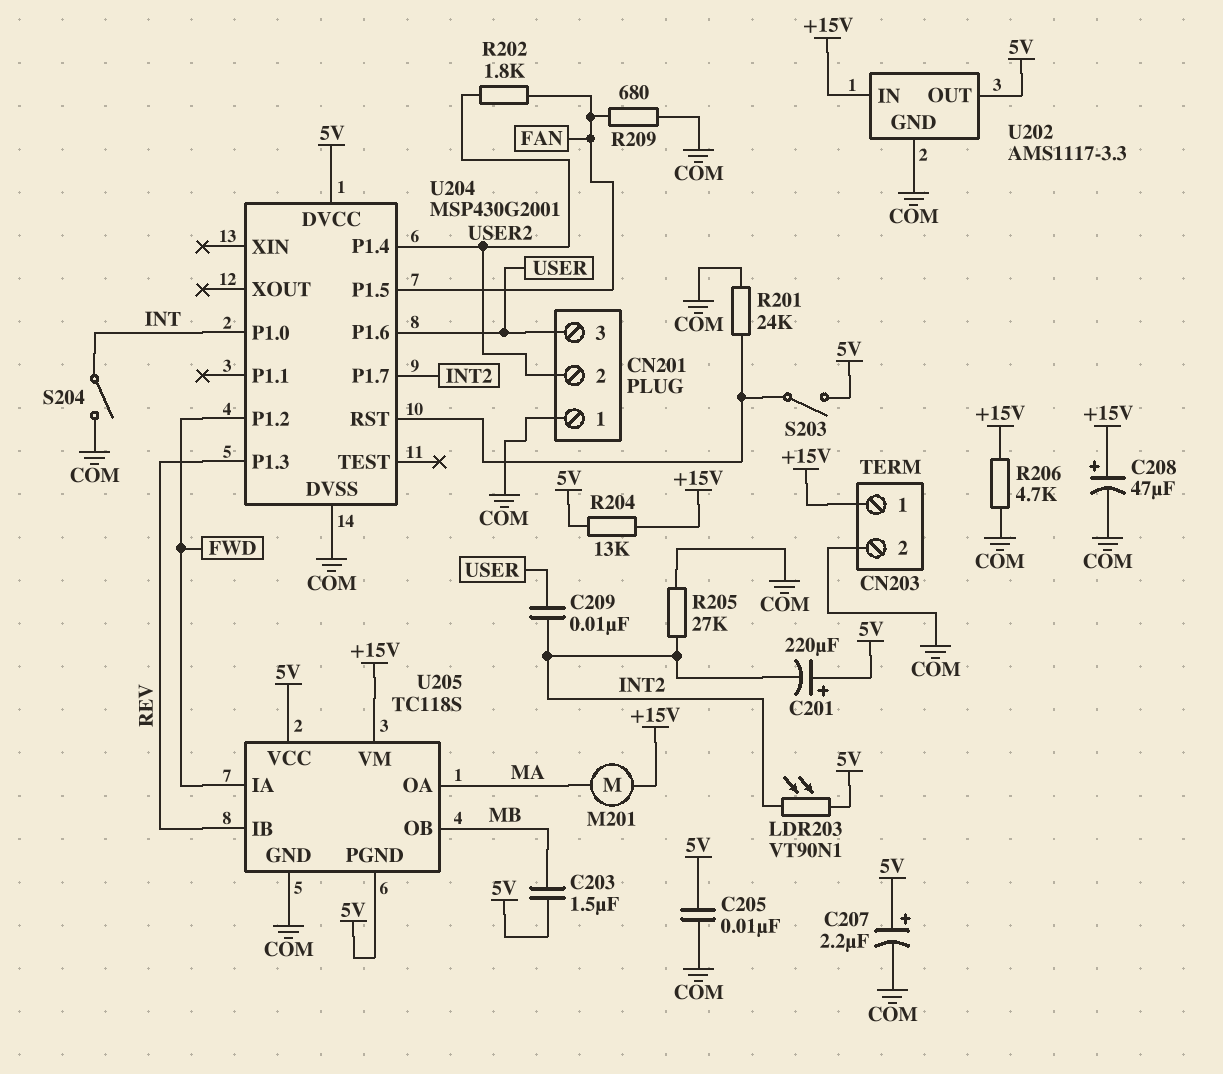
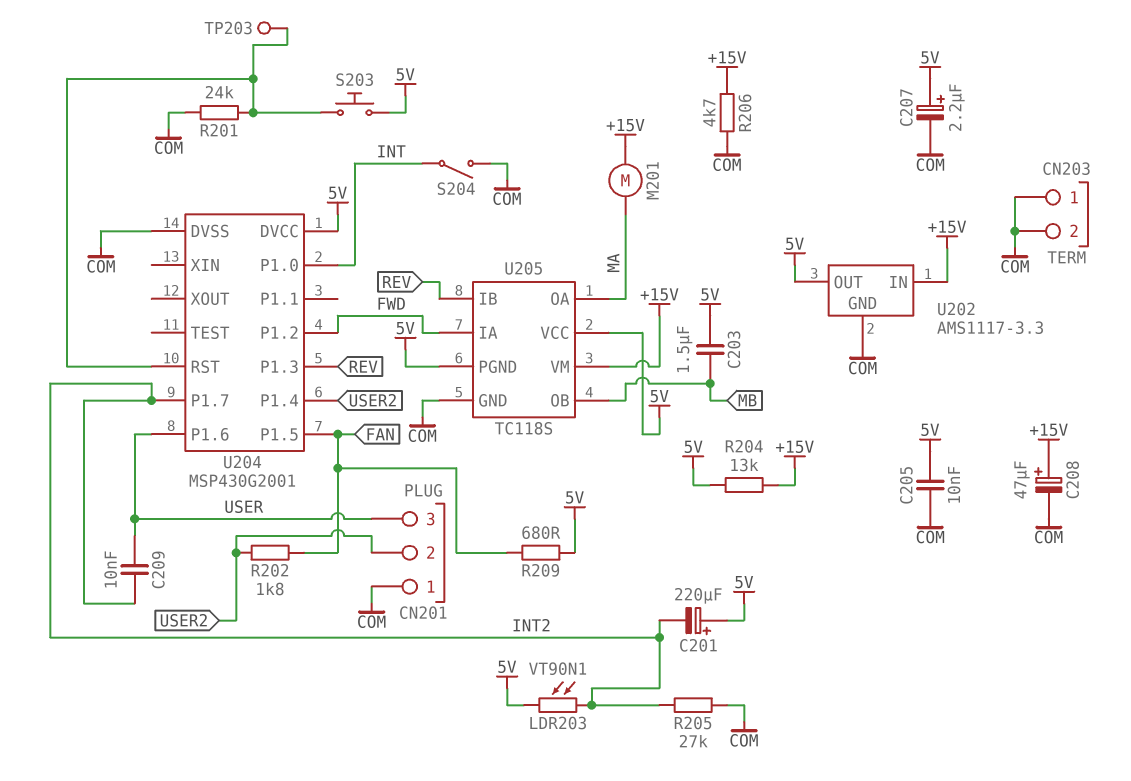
CN203 pin 1: +15V -> COM
R209: 680 (COM, FAN) -> 680 (5V, FAN)
S203: switch (5V, U204/RST) -> button (5V, U204/RST)
TP203: none -> test point (U204/RST)

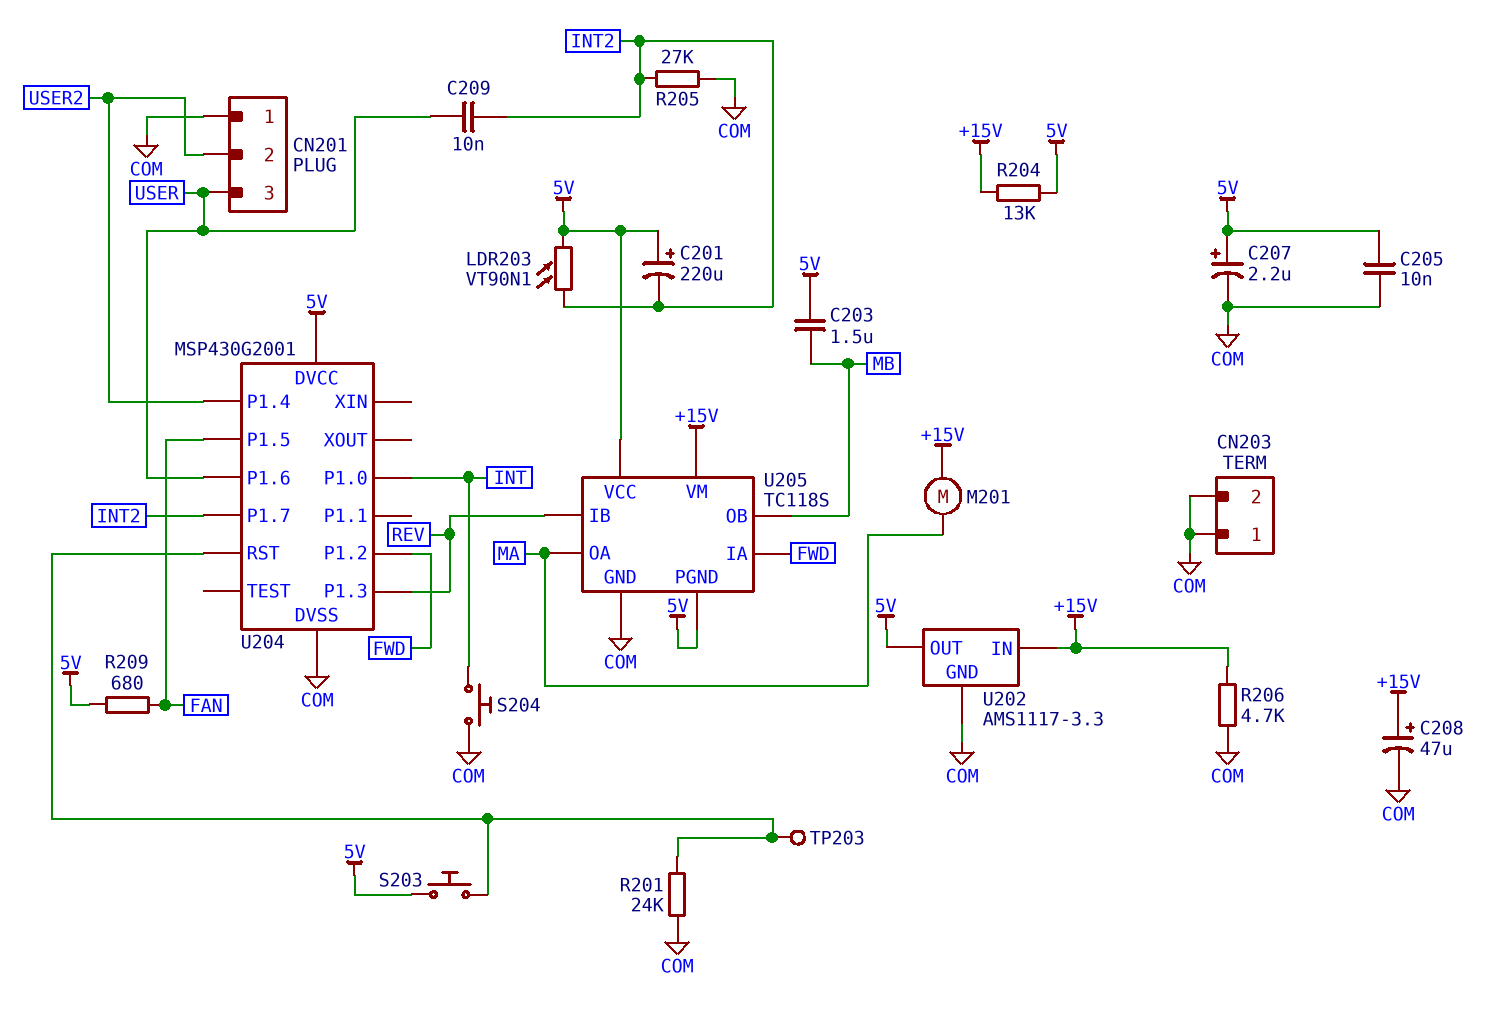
R202: 1.8k (FAN, USER2) -> none
S204: switch (COM, INT) -> button (COM, INT)

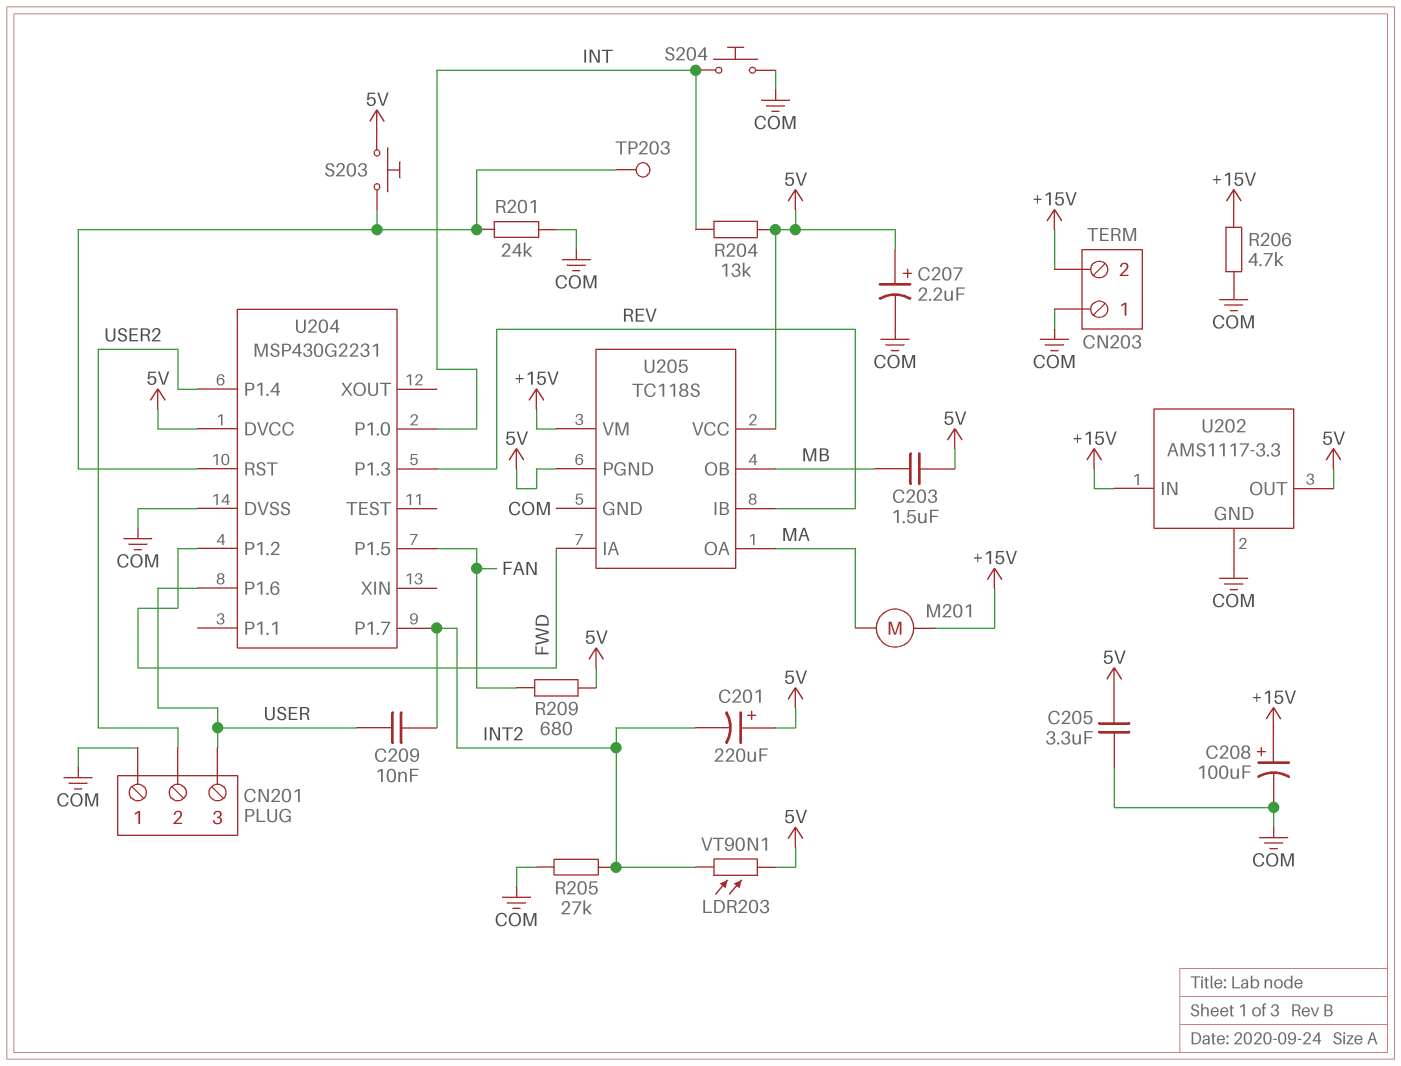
C205: 10nF (5V, COM) -> 3.3uF (5V, COM)
C208: 47uF (plus +15V, minus COM) -> 100uF (plus +15V, minus COM)
CN203 pin 2: COM -> +15V
R204: 13k (+15V, 5V) -> 13k (5V, INT)
U204: MSP430G2001 -> MSP430G2231

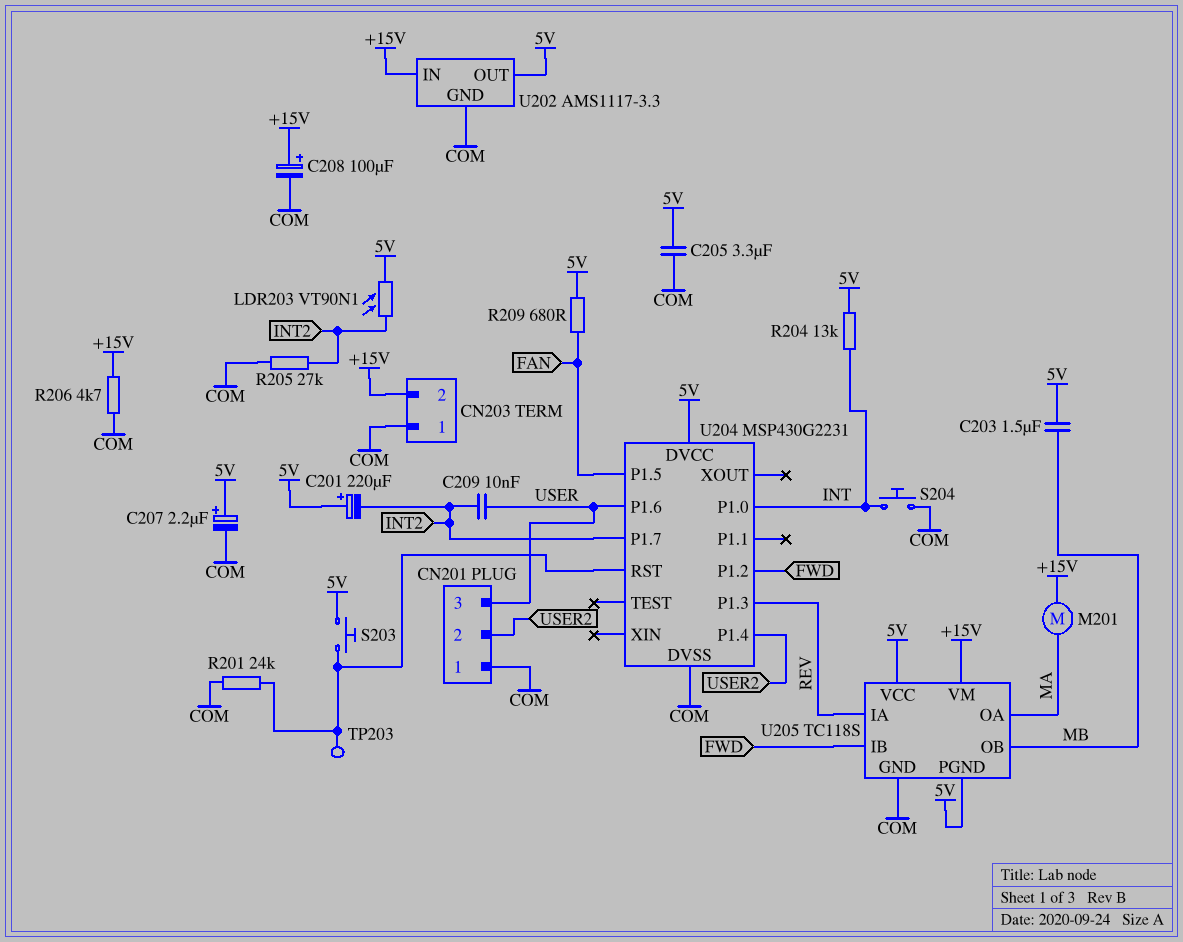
U205 pin IA: FWD -> REV
U205 pin IB: REV -> FWD

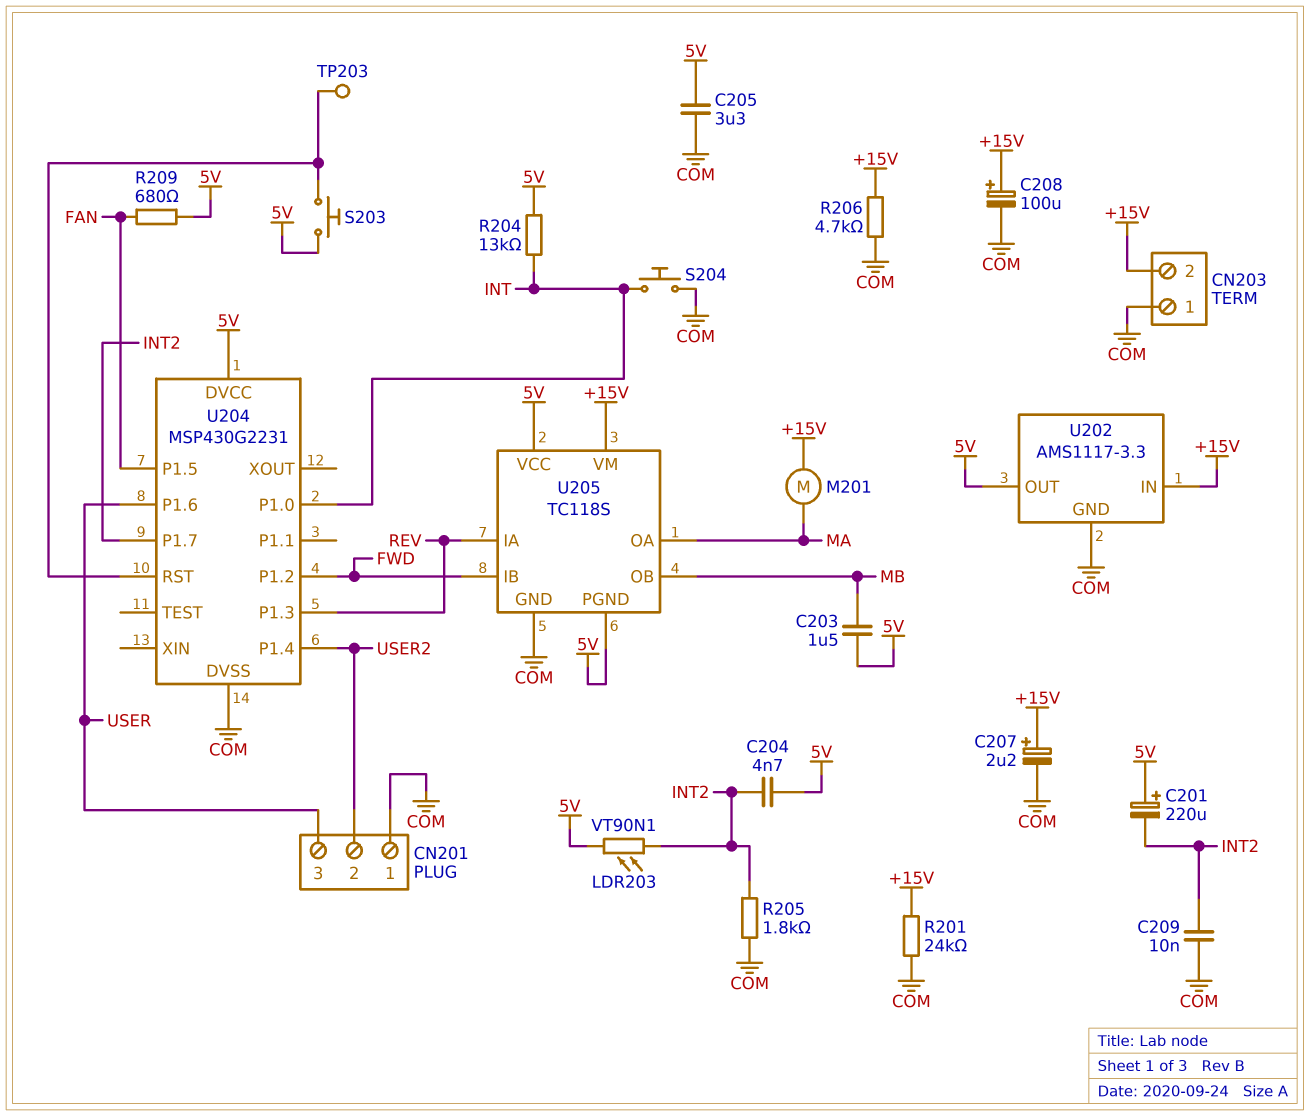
C204: none -> 4.7nF (5V, INT2)
C207: 2.2uF (plus 5V, minus COM) -> 2.2uF (plus +15V, minus COM)
C209: 10nF (INT2, USER) -> 10nF (COM, INT2)
R201: 24k (COM, U204/RST) -> 24k (+15V, COM)
R205: 27k (COM, INT2) -> 1.8k (COM, INT2)

